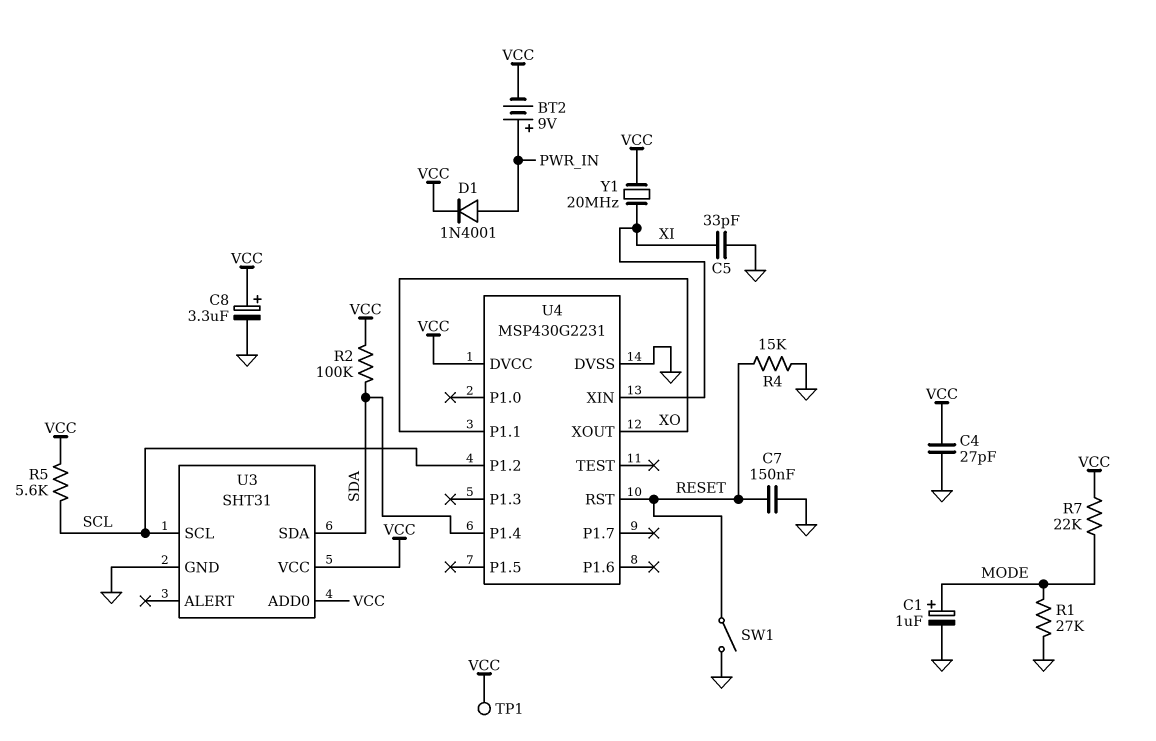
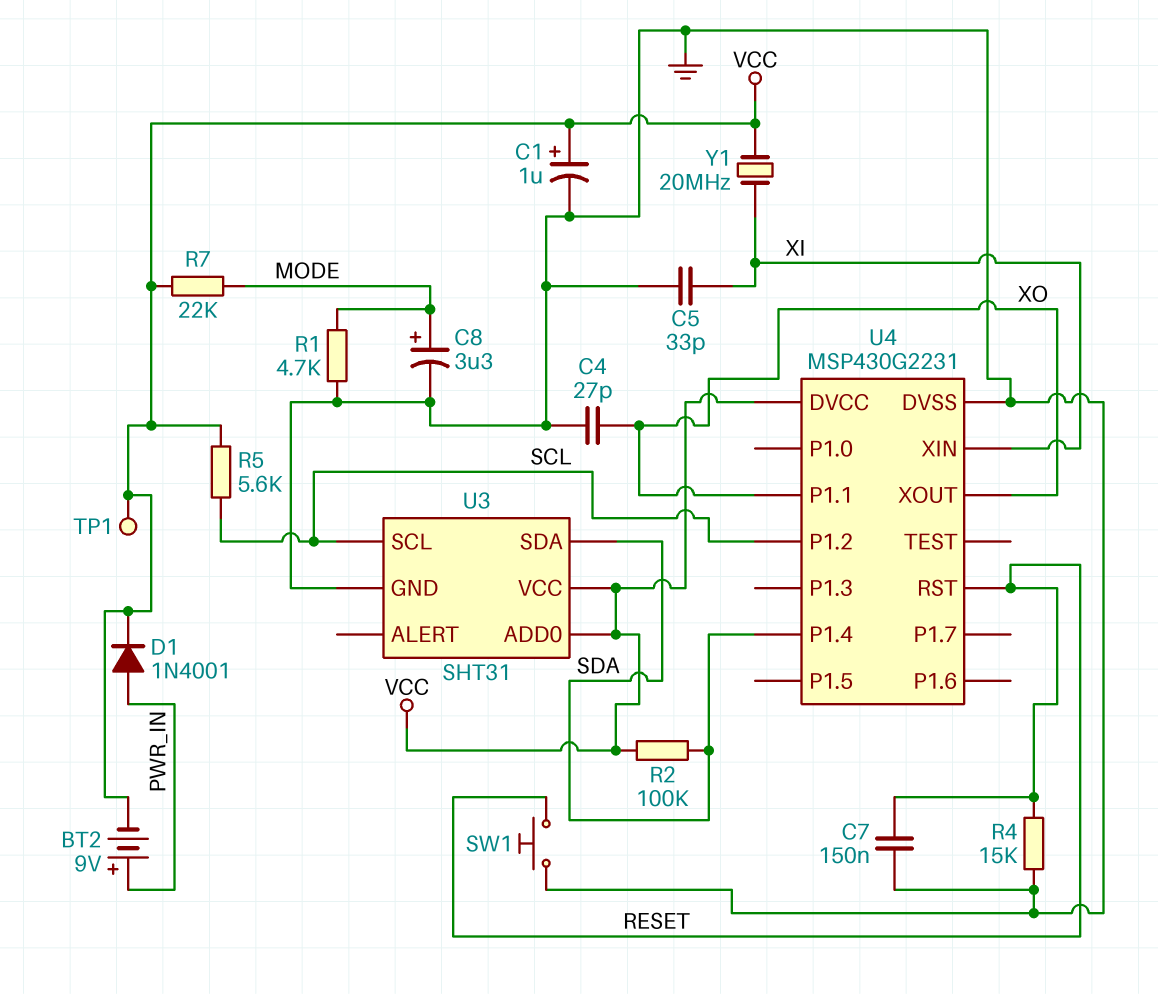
C1: 1uF (plus MODE, minus GND) -> 1uF (plus VCC, minus GND)
C4: 27pF (GND, VCC) -> 27pF (GND, XO)
C8: 3.3uF (plus VCC, minus GND) -> 3.3uF (plus MODE, minus GND)
R1: 27k (GND, MODE) -> 4.7k (GND, MODE)
SW1: switch (GND, RESET) -> button (GND, RESET)

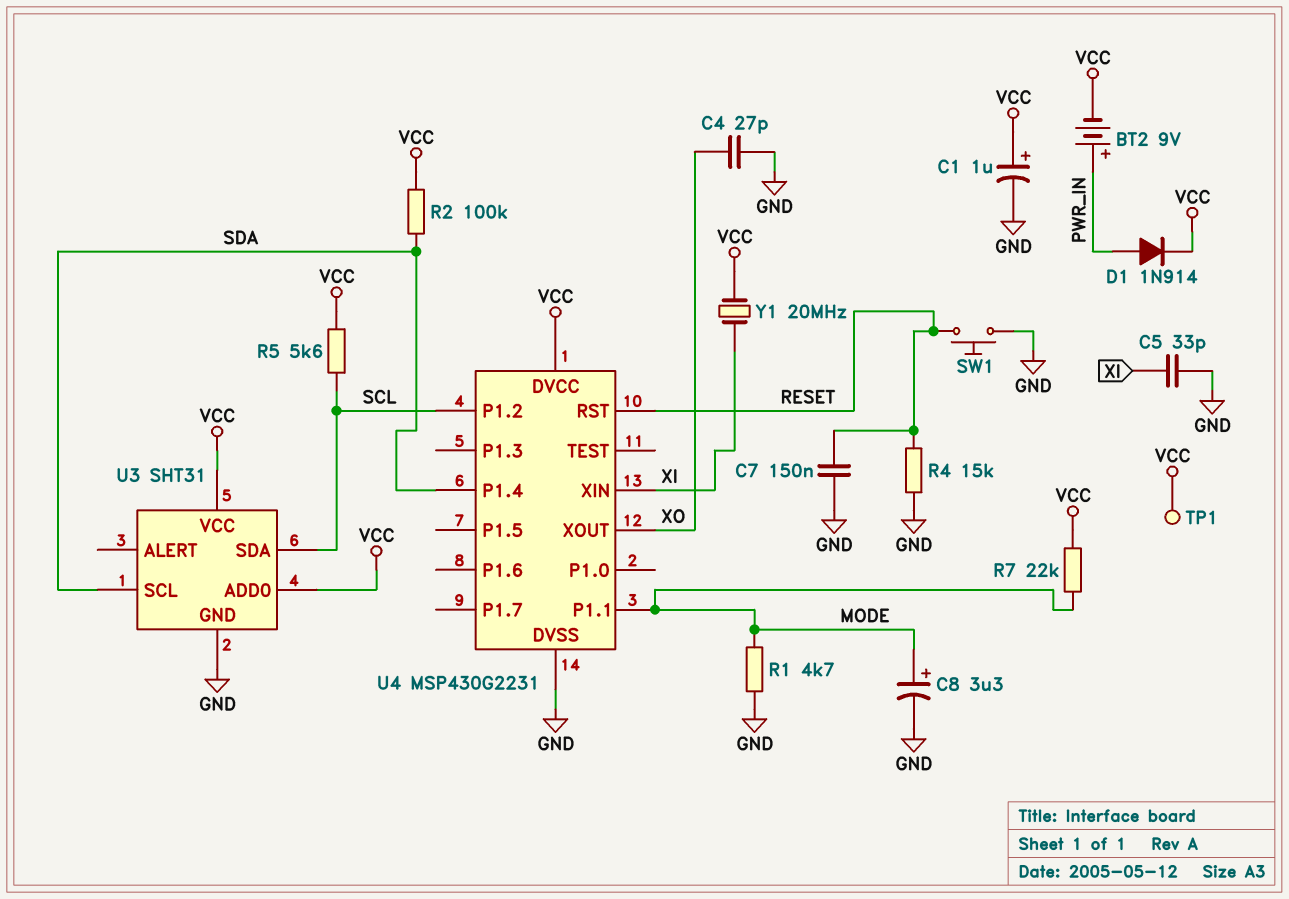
D1: diode 1N4001 (A PWR_IN, K VCC) -> diode 1N914 (A PWR_IN, K VCC)
U3 pin SCL: SCL -> SDA
U3 pin SDA: SDA -> SCL
U4 pin P1.1: XO -> MODE

